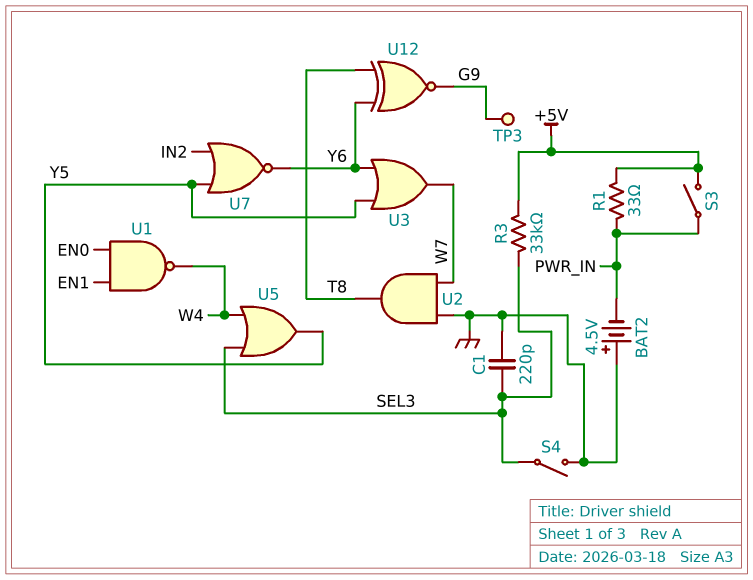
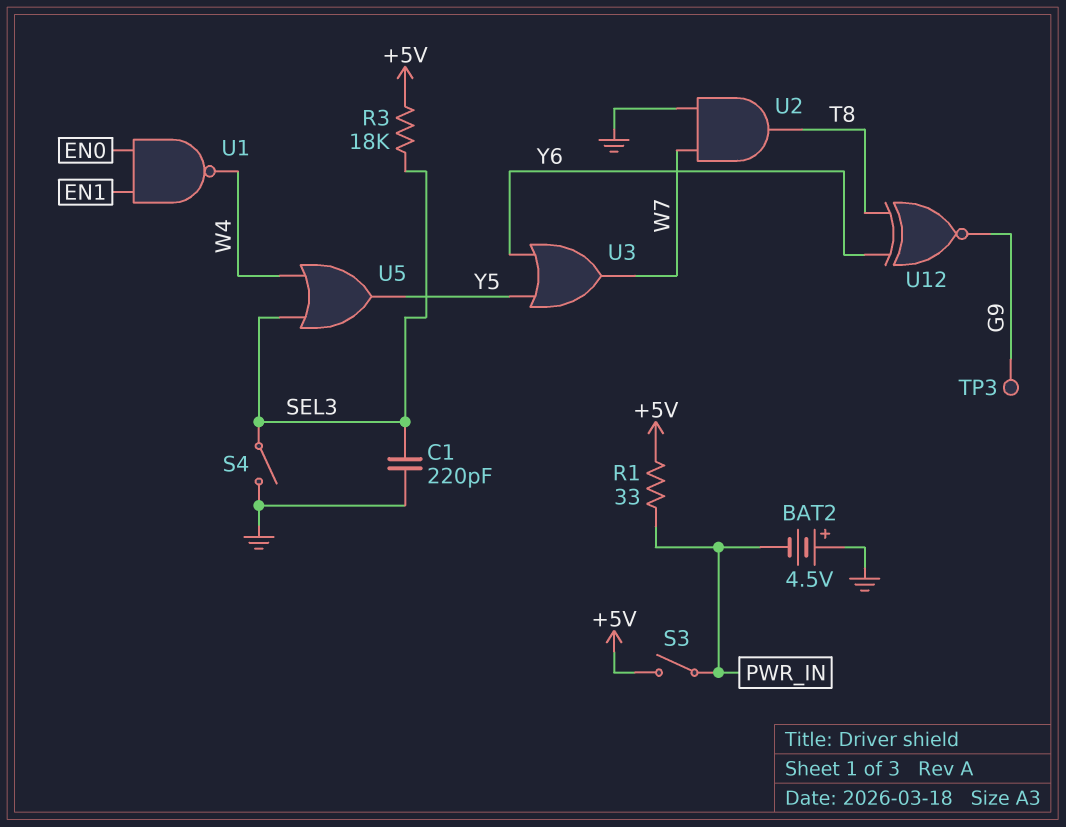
R3: 33k (+5V, SEL3) -> 18k (+5V, SEL3)
U7: NOR (in IN2, in Y5, out Y6) -> none

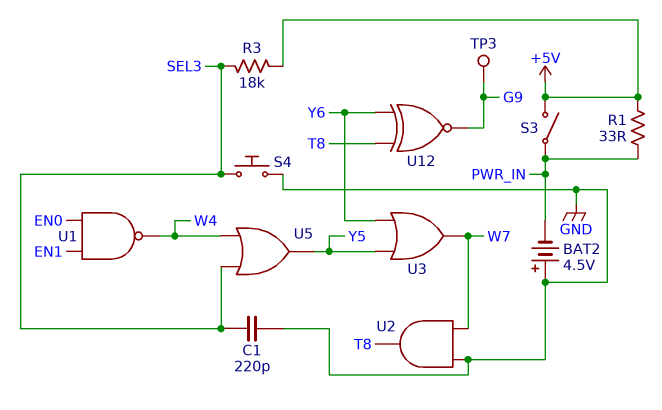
S4: switch (GND, SEL3) -> button (GND, SEL3)

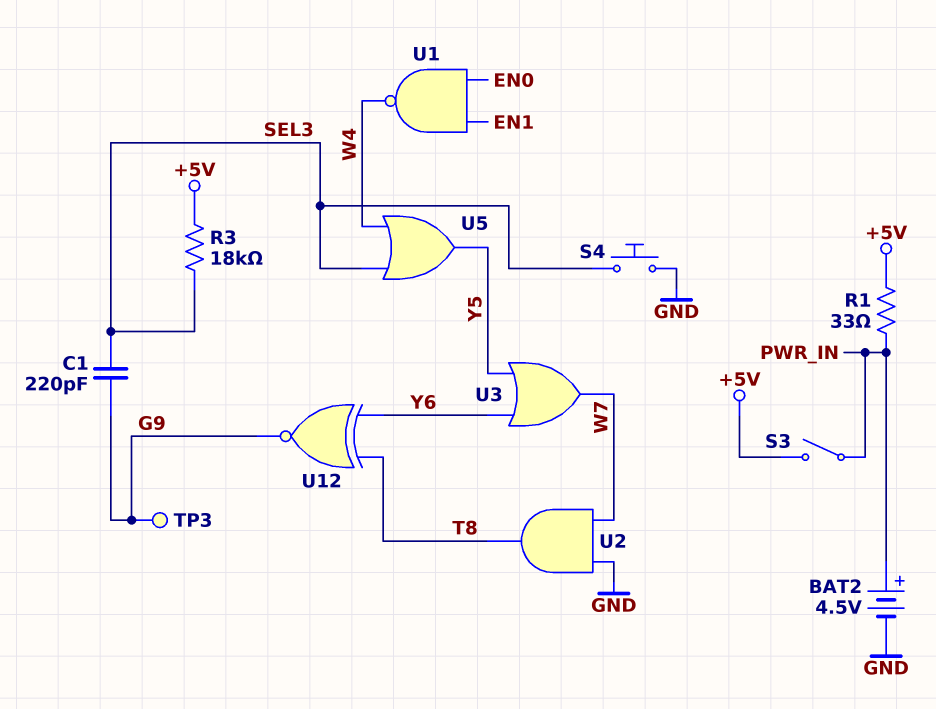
BAT2: 4.5V (plus GND, minus PWR_IN) -> 4.5V (plus PWR_IN, minus GND)
C1: 220pF (GND, SEL3) -> 220pF (G9, SEL3)

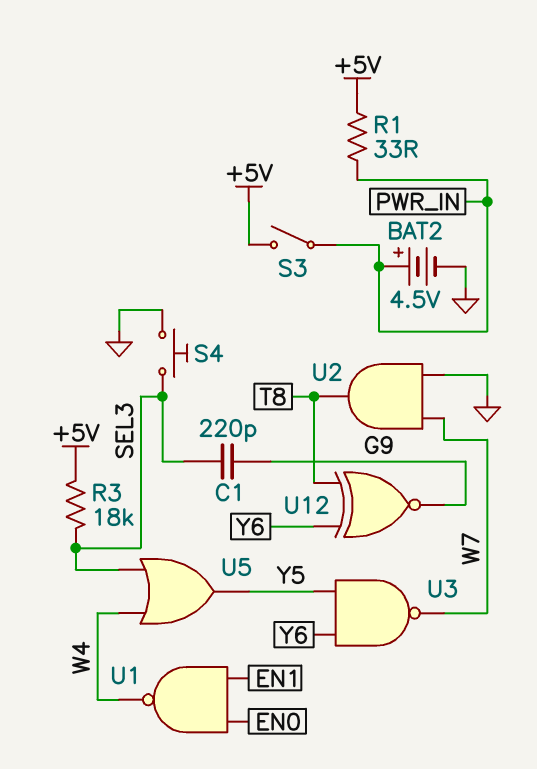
TP3: test point (G9) -> none
U3: OR (in Y5, in Y6, out W7) -> NAND (in Y5, in Y6, out W7)

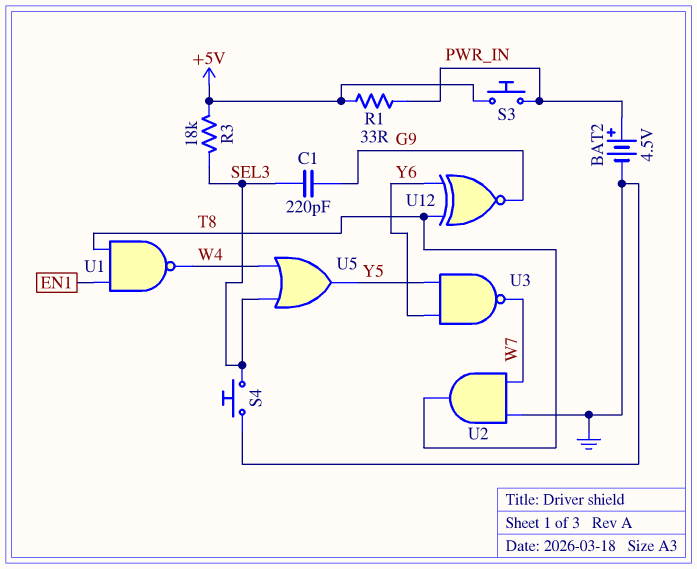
S3: switch (+5V, PWR_IN) -> button (+5V, PWR_IN)
U1: NAND (in EN0, in EN1, out W4) -> NAND (in EN1, in T8, out W4)

